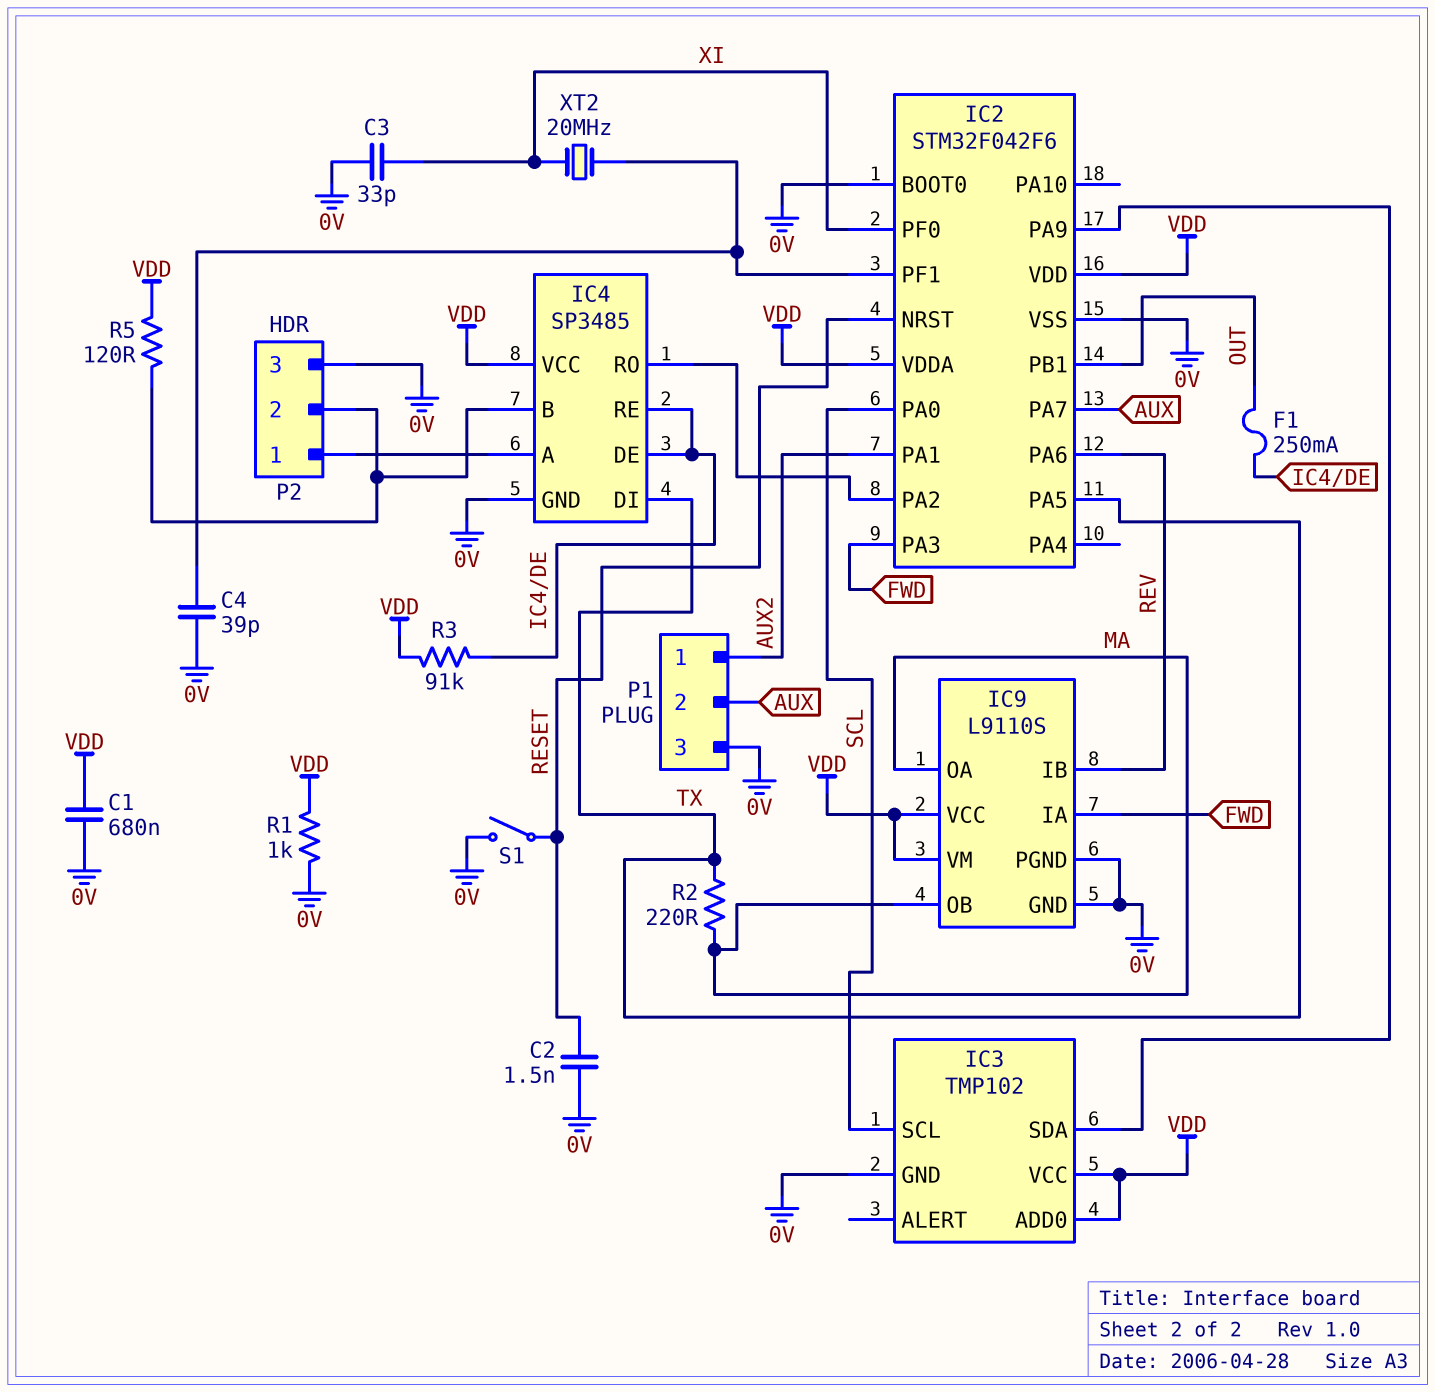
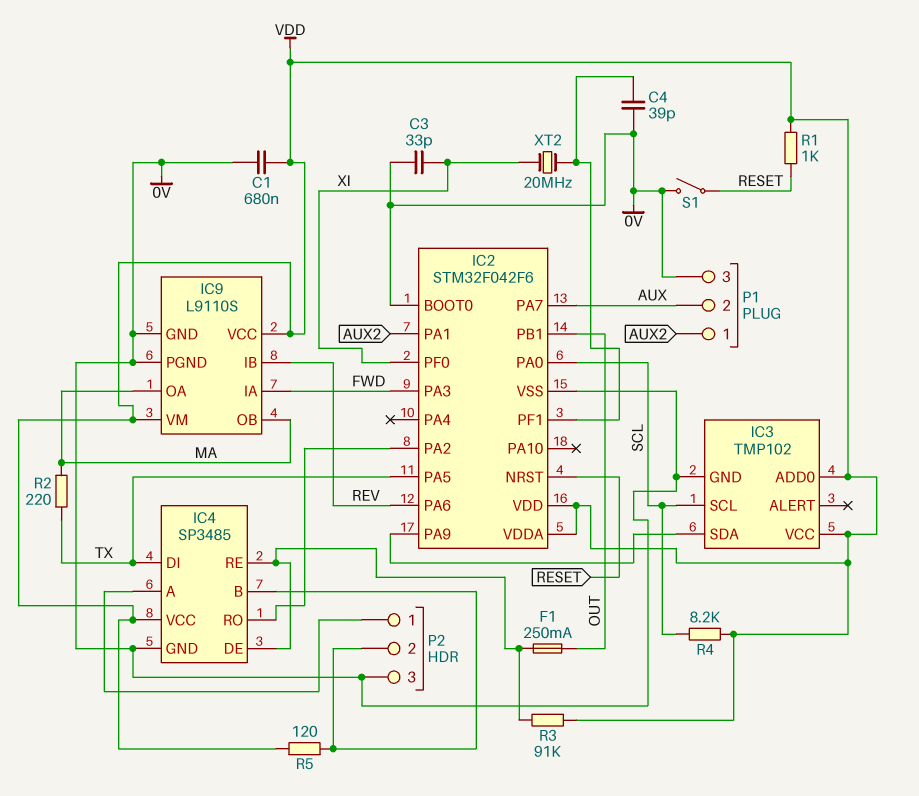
C2: 1.5nF (0V, RESET) -> none
R1: 1k (0V, VDD) -> 1k (RESET, VDD)
R4: none -> 8.2k (SCL, VDD)

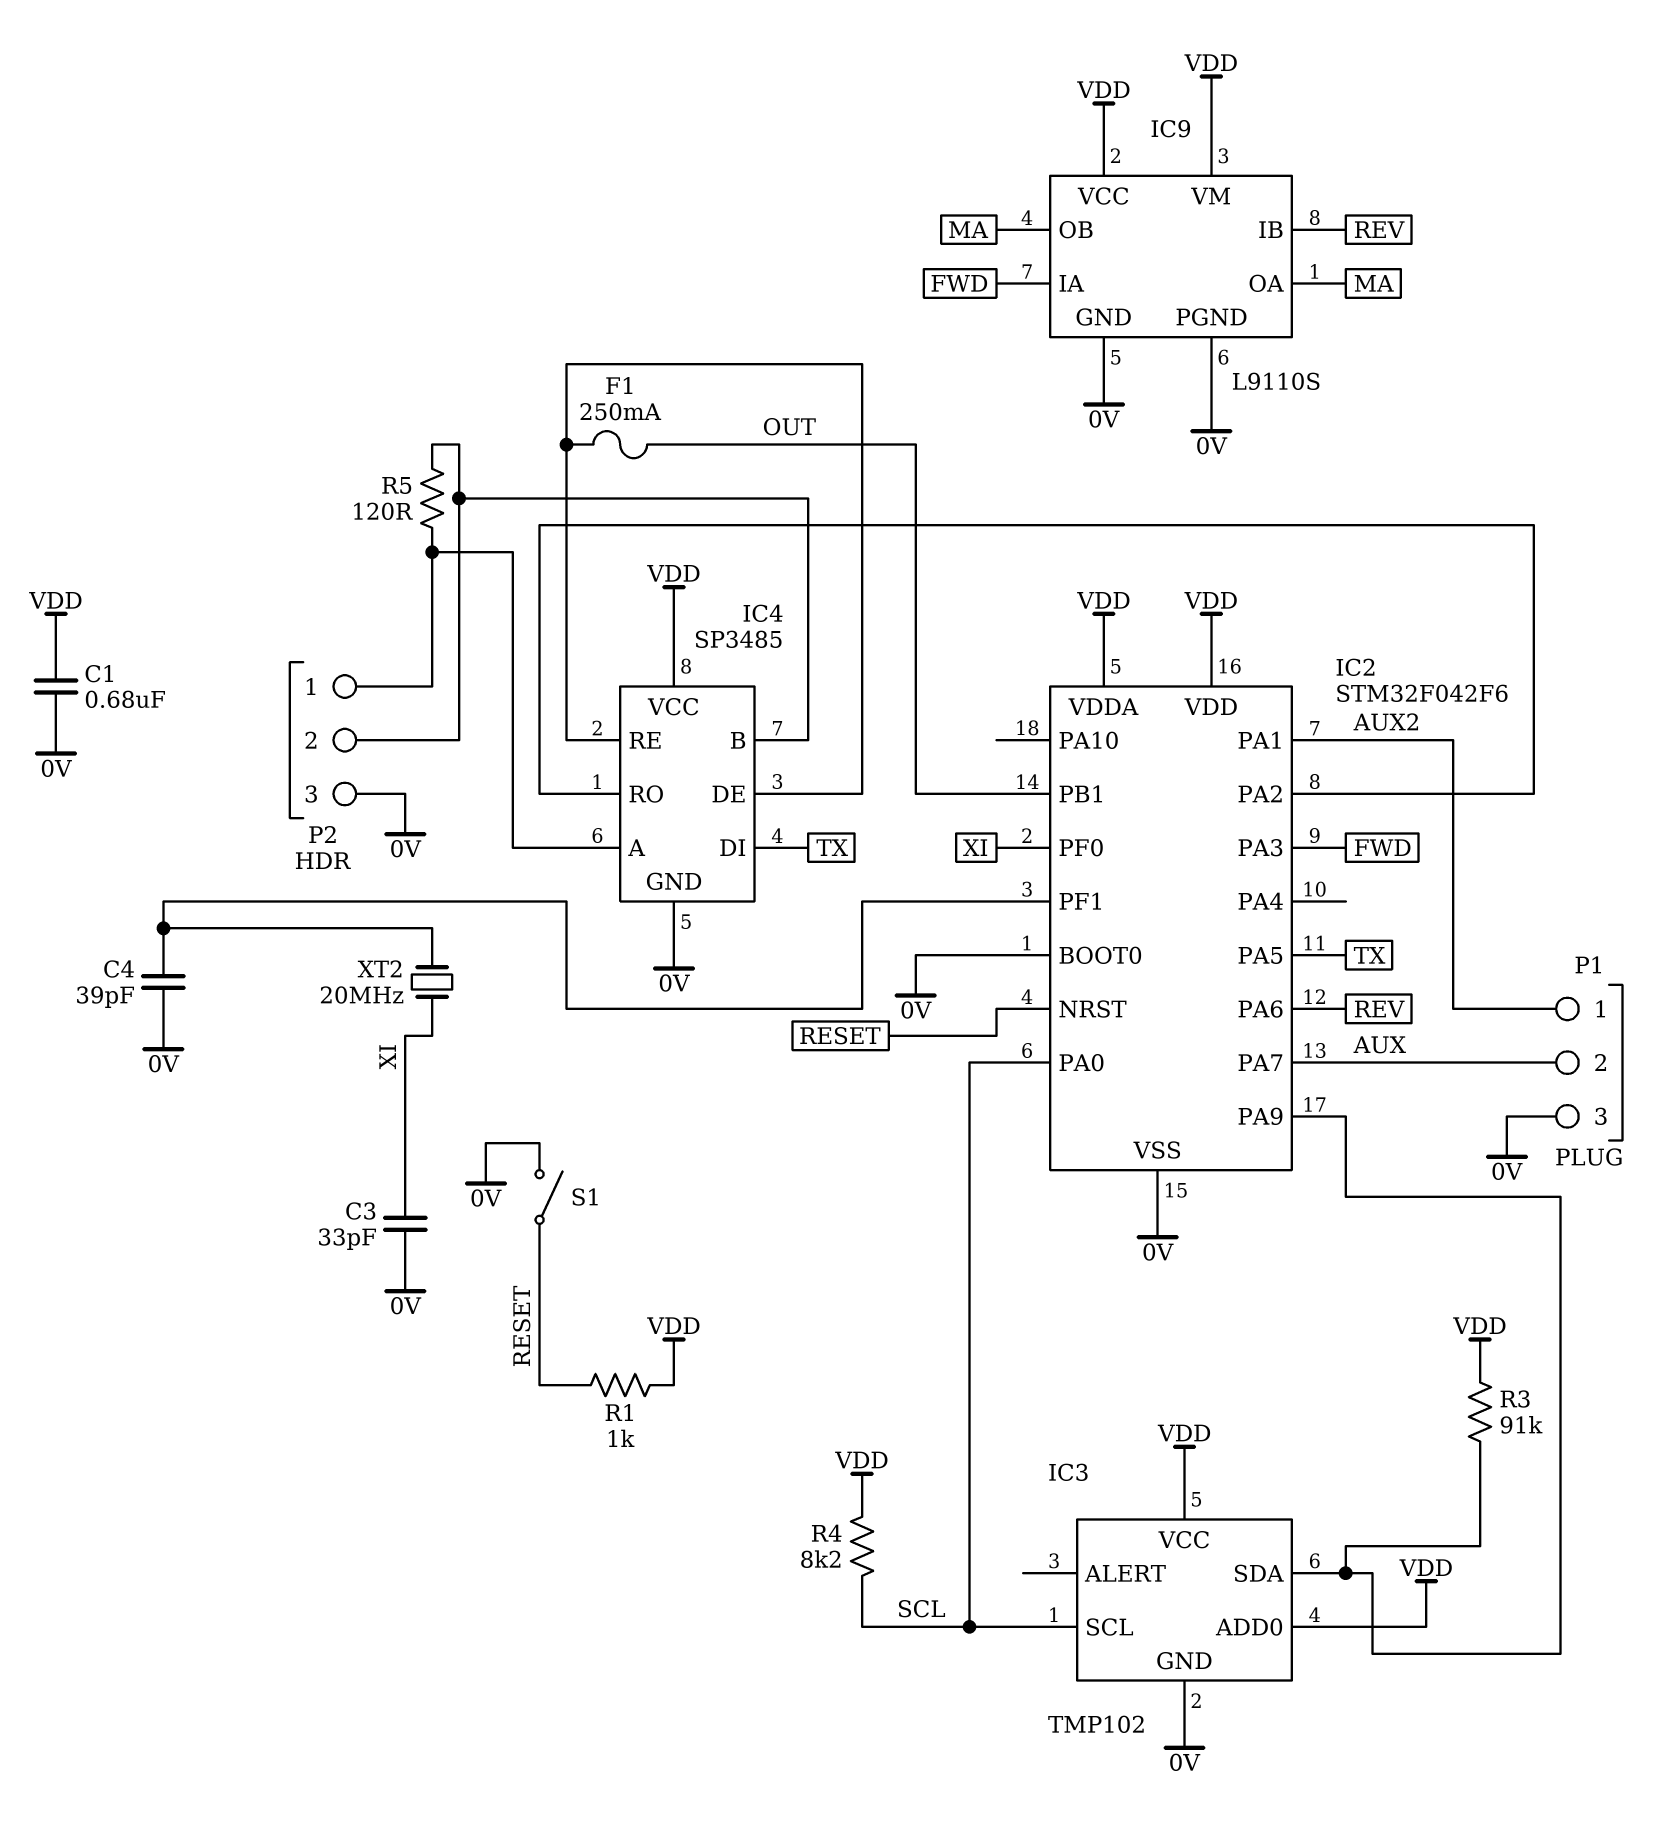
R2: 220 (MA, TX) -> none
R3: 91k (IC4/DE, VDD) -> 91k (IC2/PA9, VDD)
R5: 120 (IC4/B, VDD) -> 120 (IC4/A, IC4/B)

